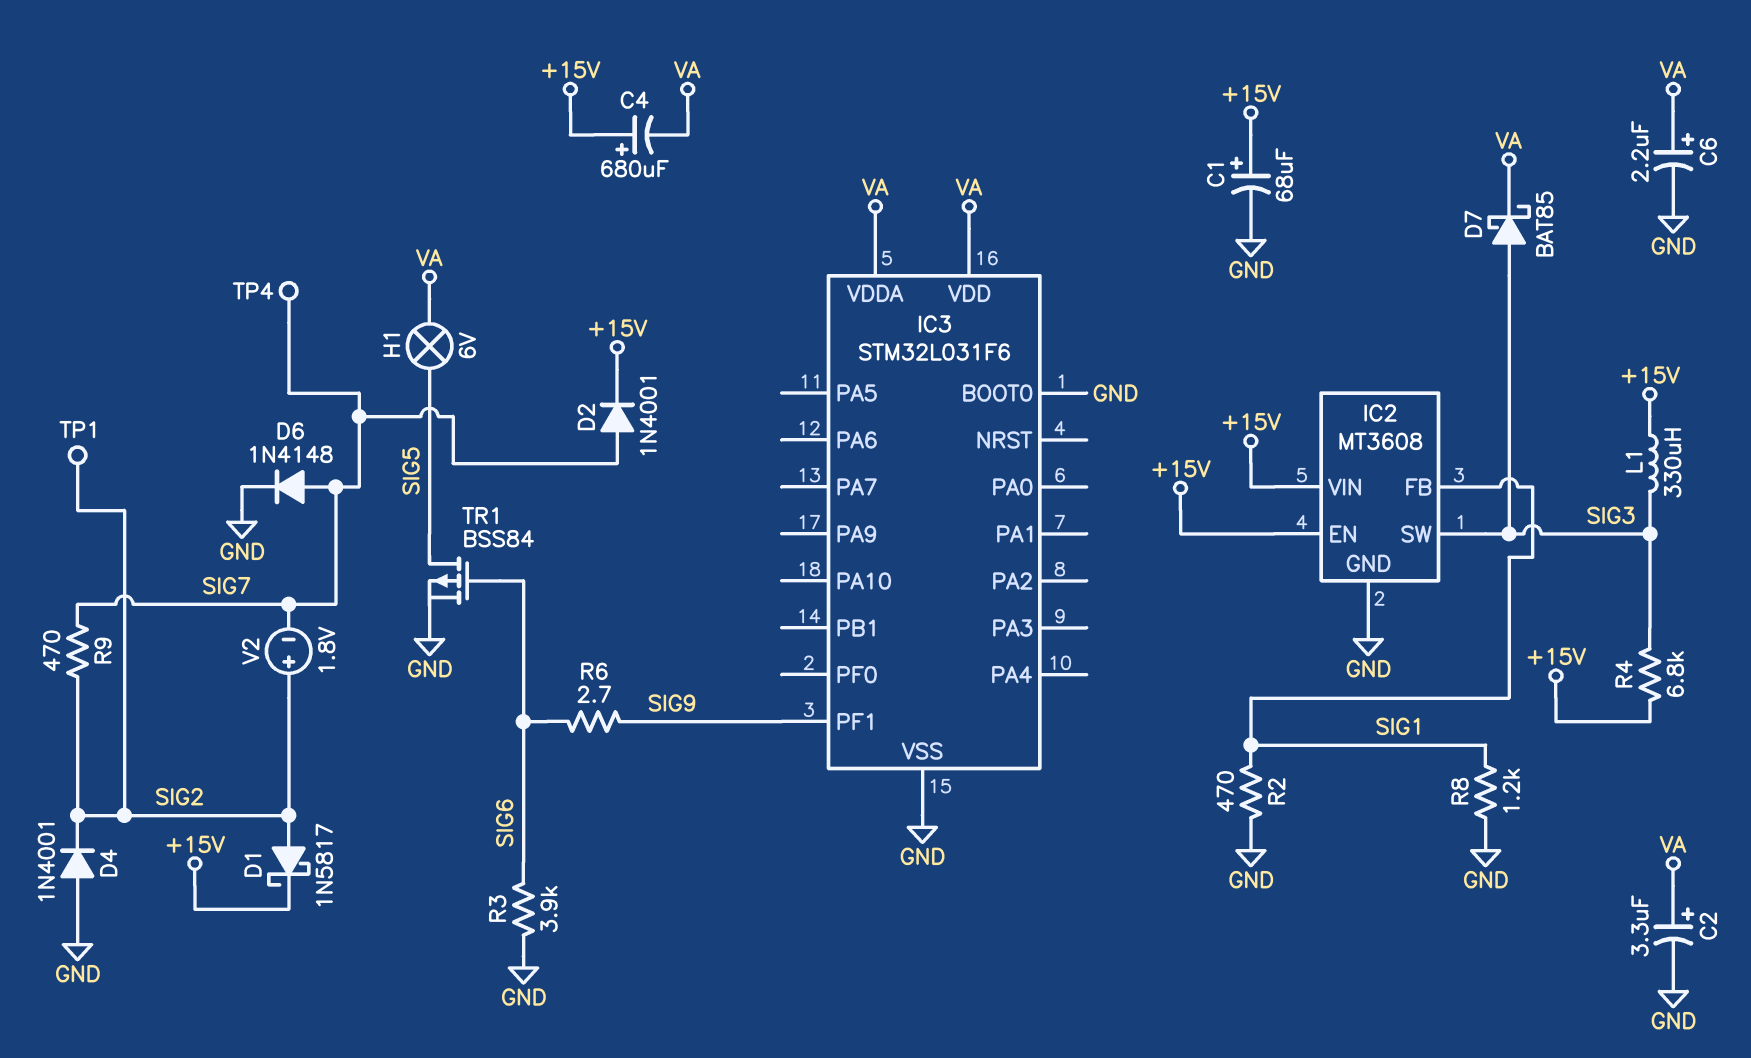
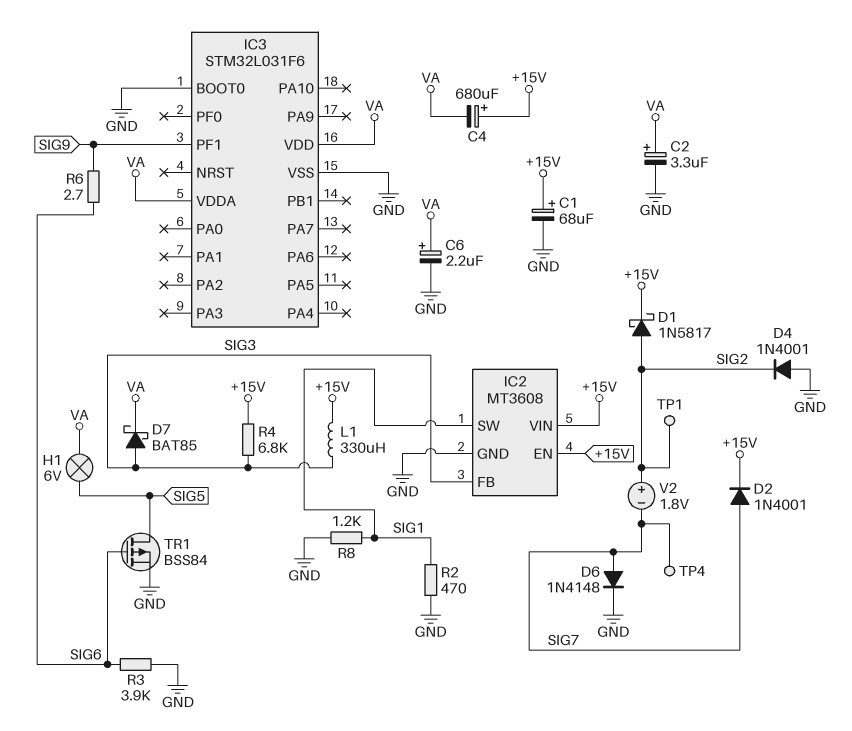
IC2 pin FB: SIG1 -> SIG3
IC2 pin SW: SIG3 -> SIG1
R9: 470 (SIG2, SIG7) -> none

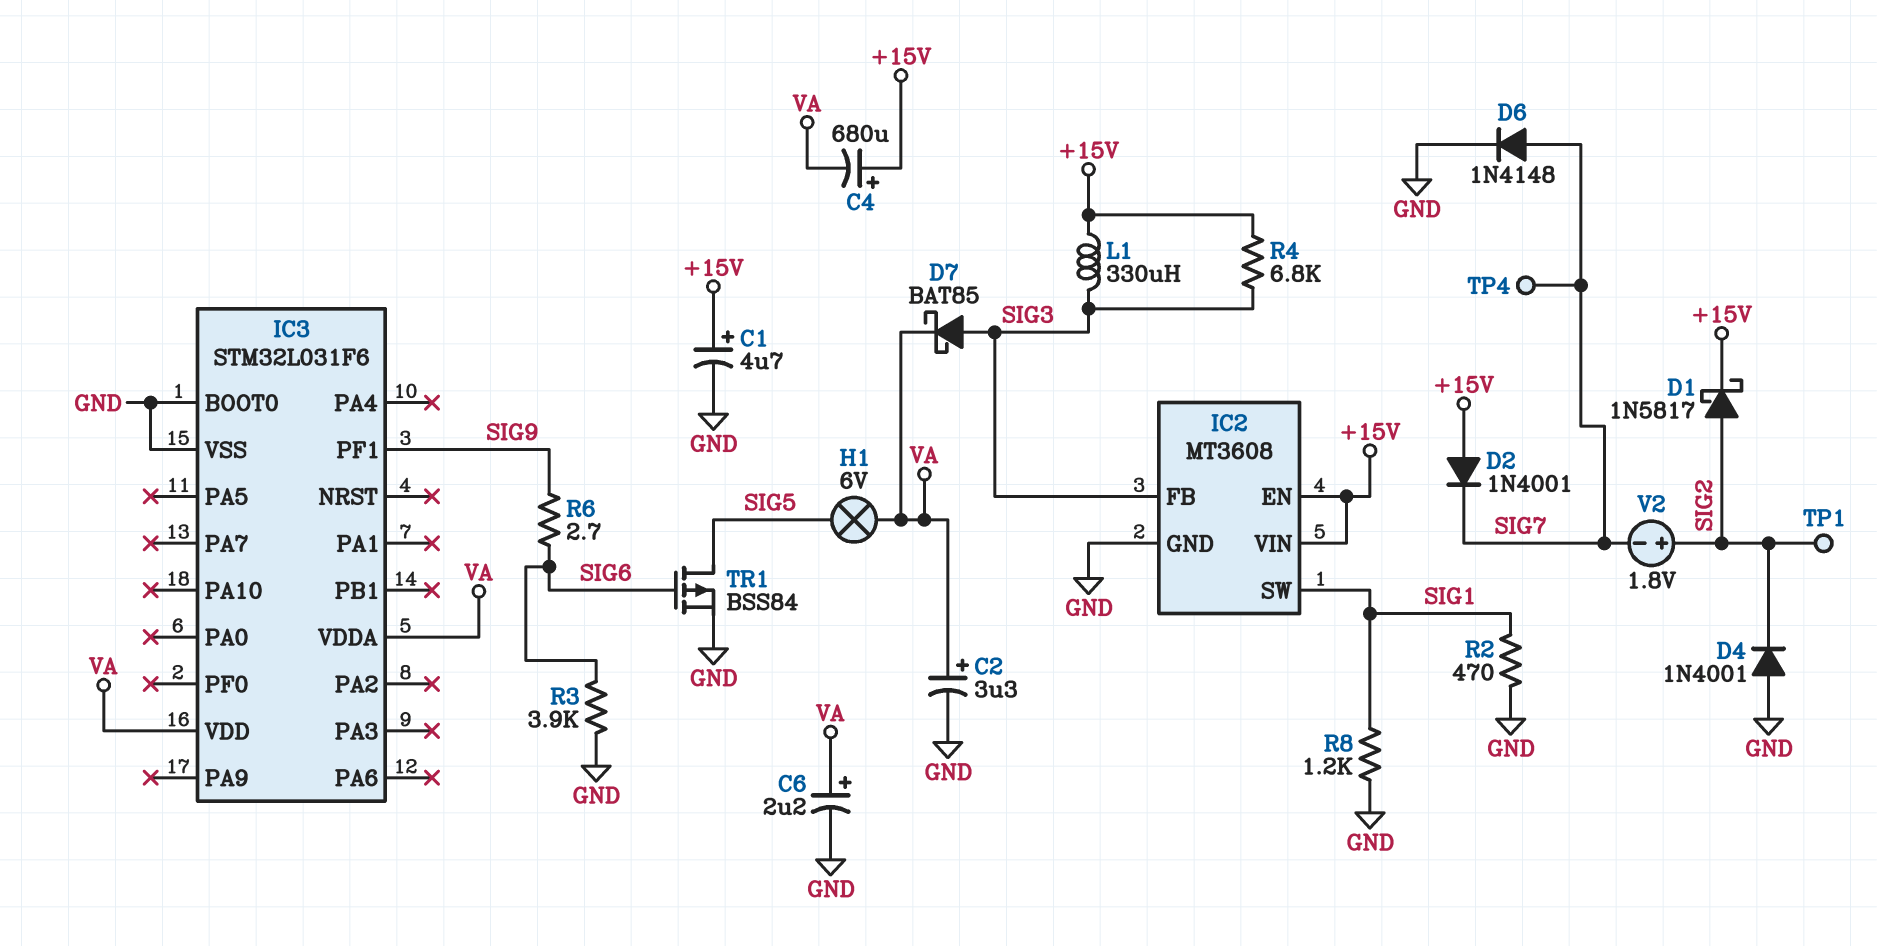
C1: 68uF (plus +15V, minus GND) -> 4.7uF (plus +15V, minus GND)
D2: diode 1N4001 (A SIG7, K +15V) -> diode 1N4001 (A +15V, K SIG7)

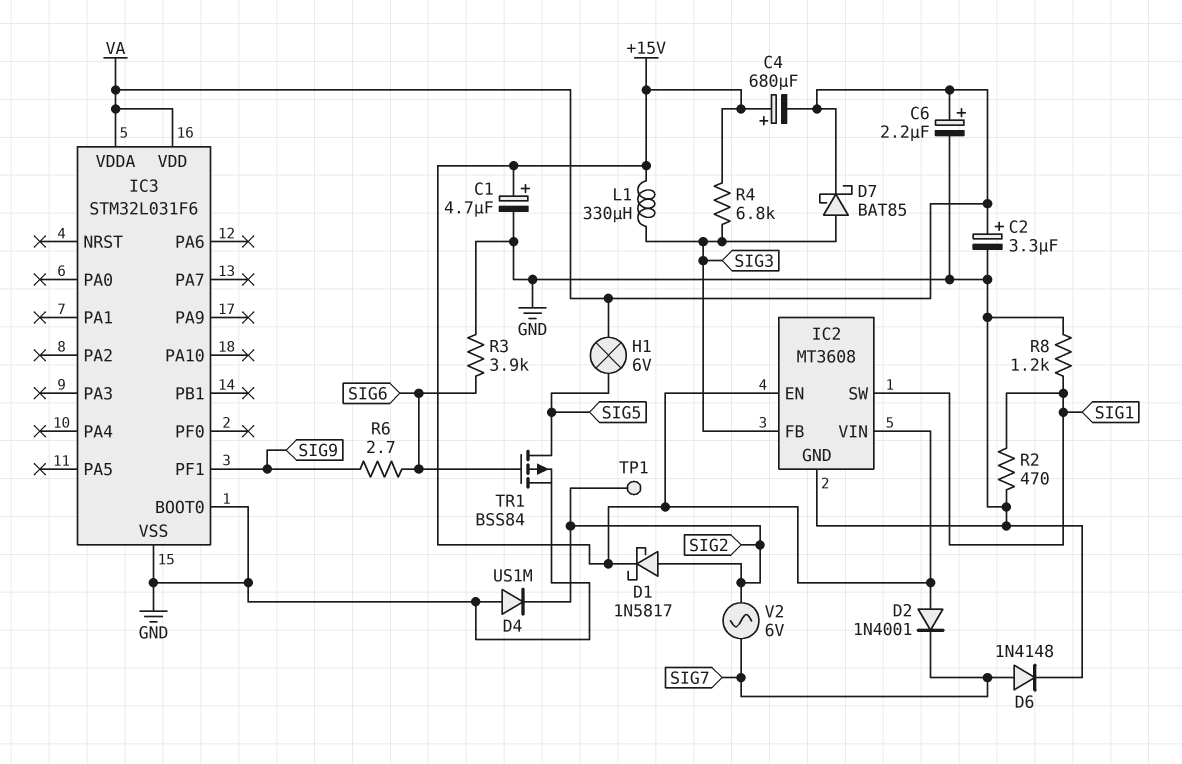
D4: diode 1N4001 (A GND, K SIG2) -> diode US1M (A GND, K SIG2)
TP4: test point (SIG7) -> none
V2: 1.8V (plus SIG2, minus SIG7) -> AC 6V (SIG2, SIG7)

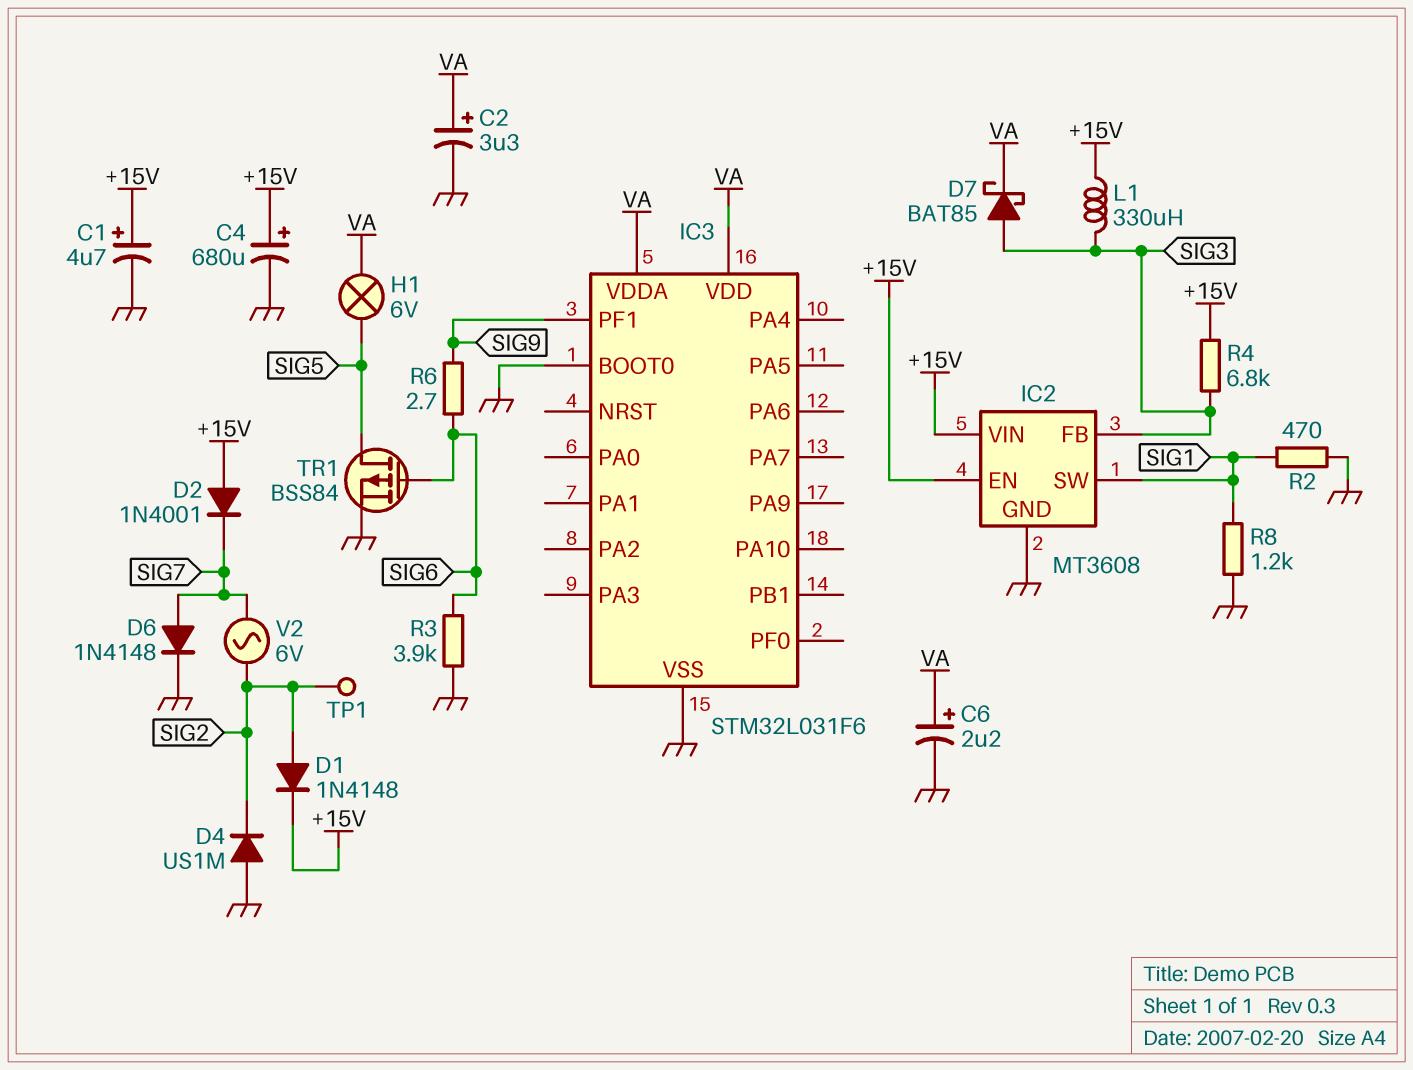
C4: 680uF (plus +15V, minus VA) -> 680uF (plus +15V, minus GND)
D1: schottky 1N5817 (A SIG2, K +15V) -> diode 1N4148 (A SIG2, K +15V)

